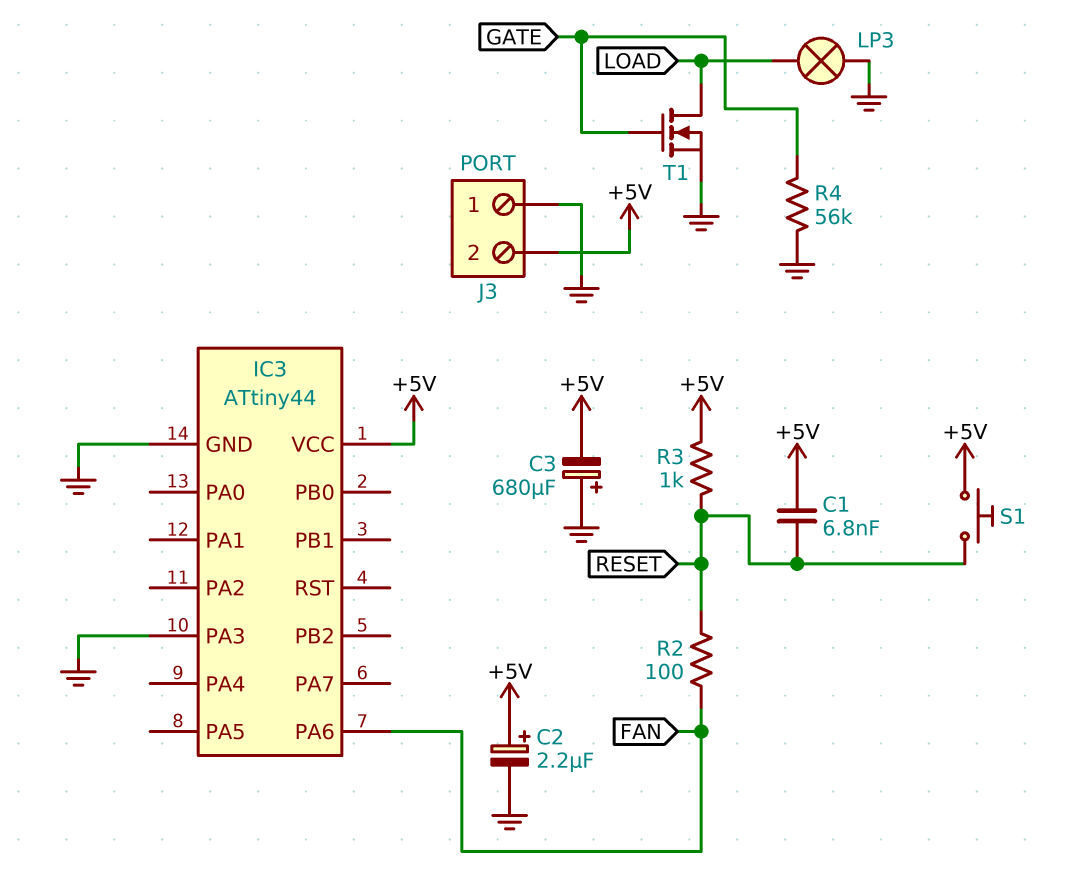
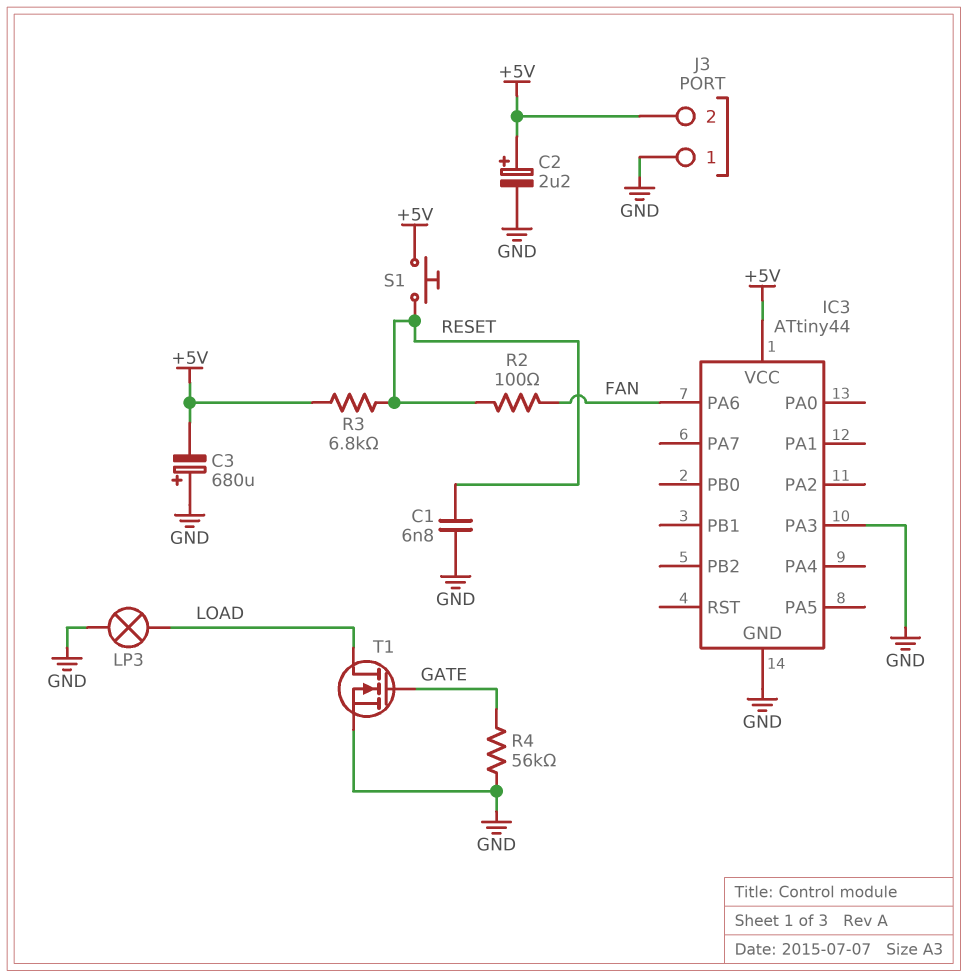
C1: 6.8nF (+5V, RESET) -> 6.8nF (GND, RESET)
R3: 1k (+5V, RESET) -> 6.8k (+5V, RESET)

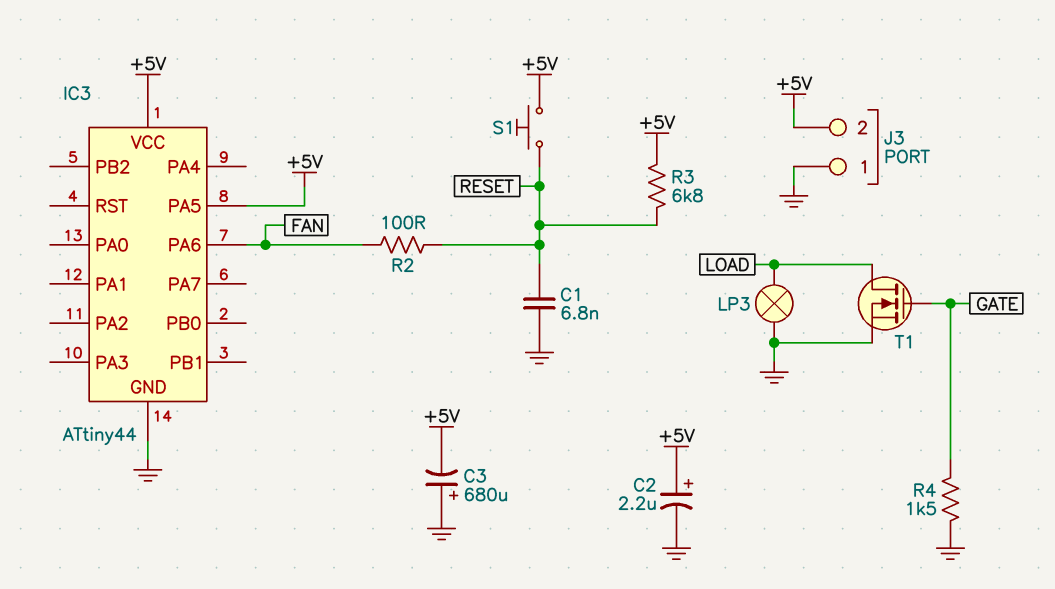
IC3 pin PA3: GND -> none
IC3 pin PA5: none -> +5V
R4: 56k (GATE, GND) -> 1.5k (GATE, GND)

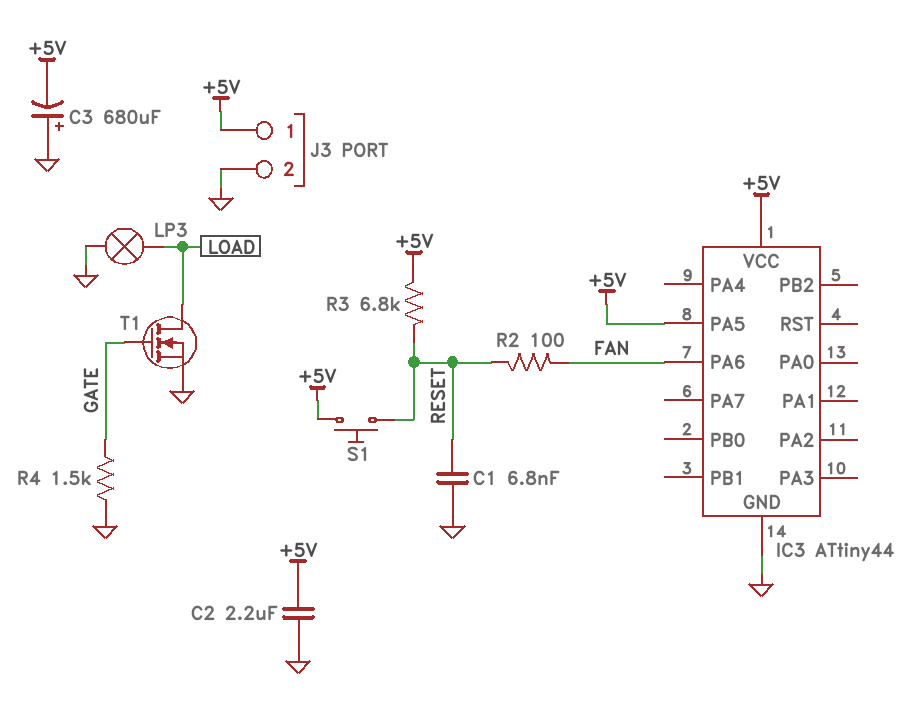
C2: 2.2uF (plus +5V, minus GND) -> 2.2uF (+5V, GND)
J3 pin 1: GND -> +5V
J3 pin 2: +5V -> GND

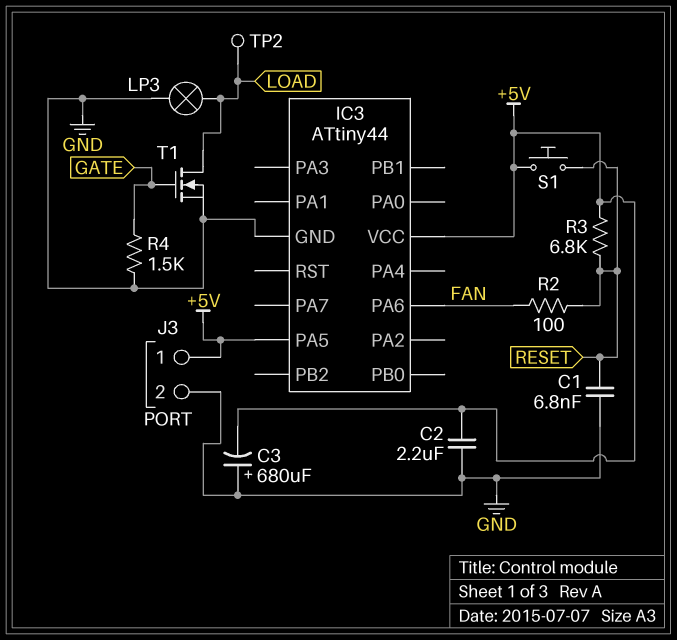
TP2: none -> test point (LOAD)

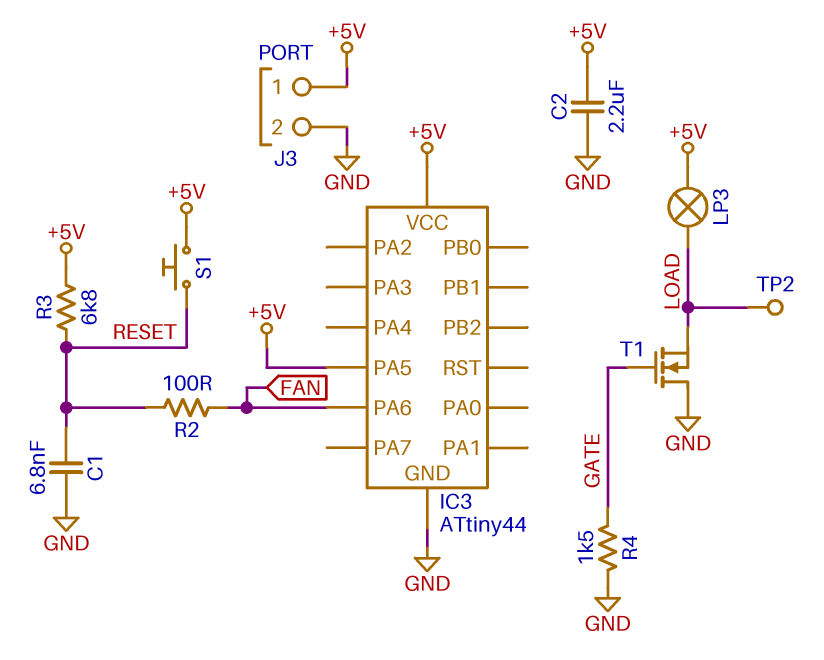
C3: 680uF (plus GND, minus +5V) -> none
LP3: lamp (GND, LOAD) -> lamp (+5V, LOAD)
T1: NMOS (G GATE, D LOAD, S GND) -> NMOS (G GATE, D GND, S LOAD)

